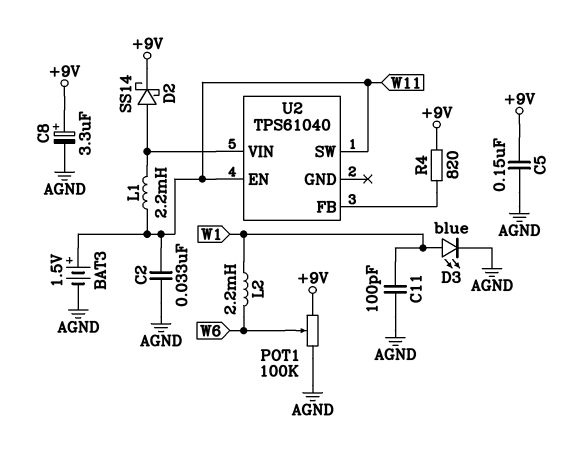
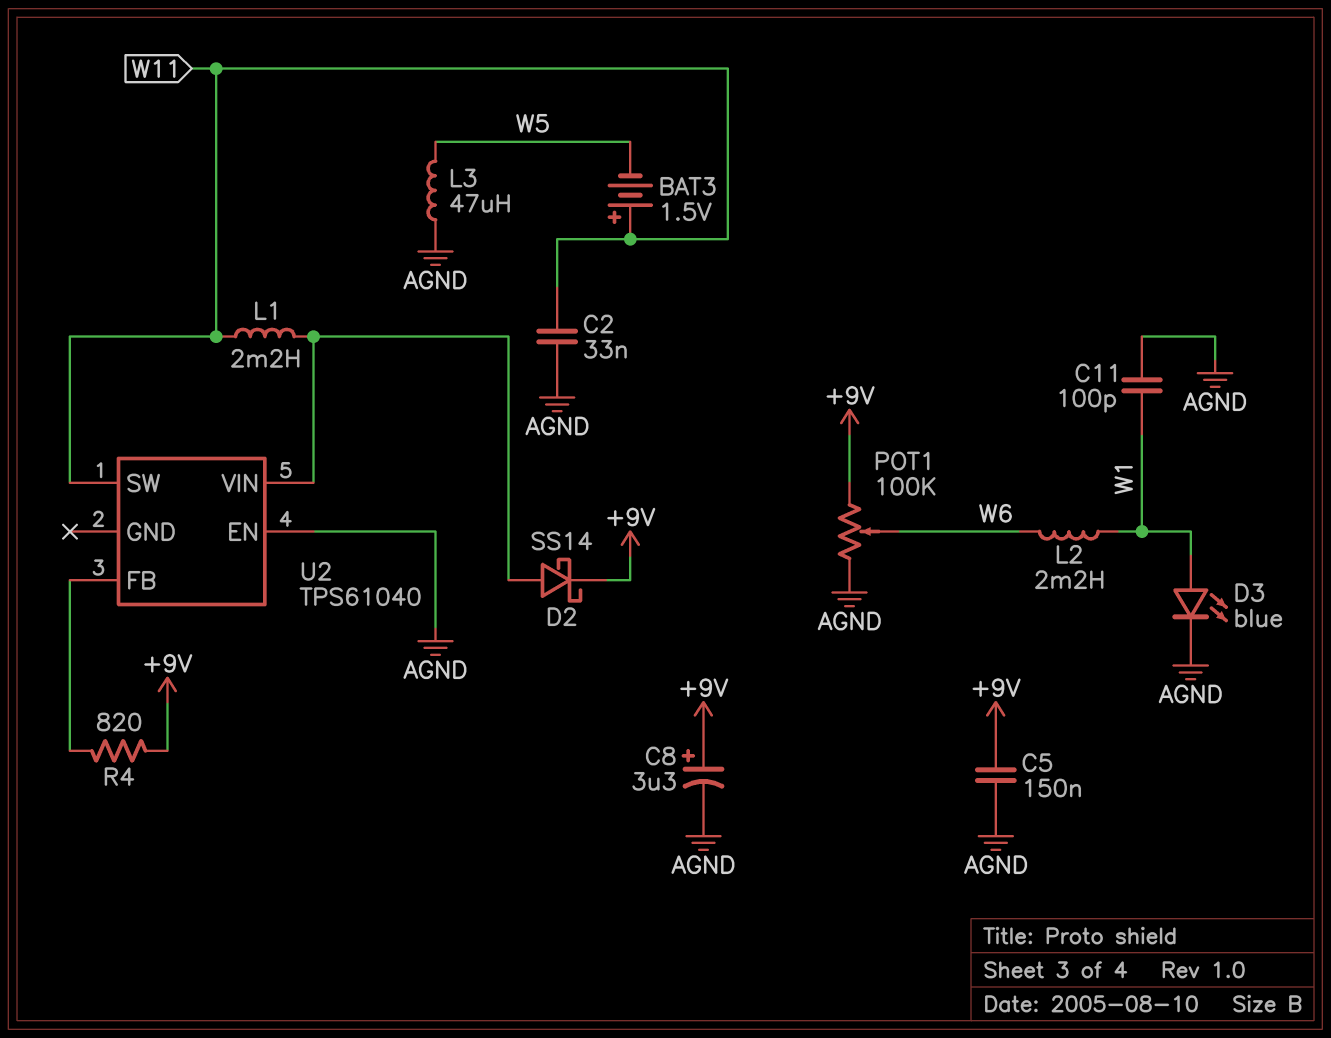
BAT3: 1.5V (plus W11, minus AGND) -> 1.5V (plus W11, minus W5)
L3: none -> 47uH (AGND, W5)
U2 pin EN: W11 -> AGND

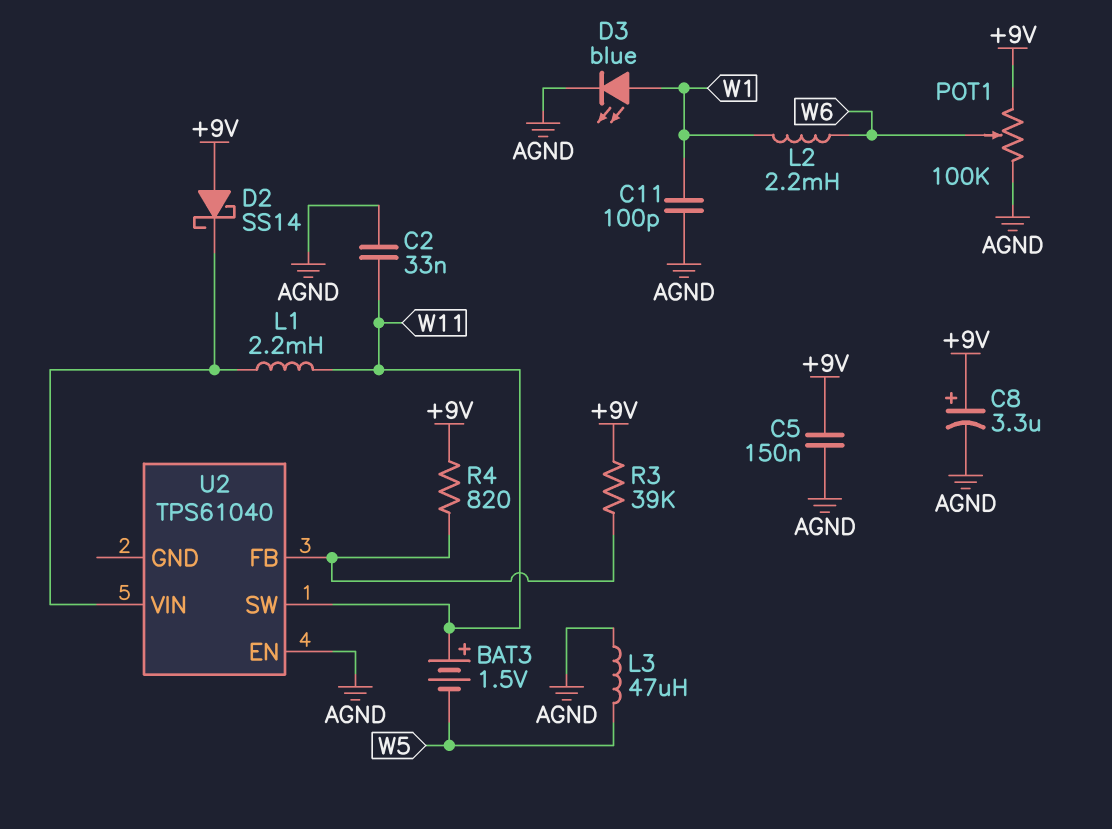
D2: schottky SS14 (A U2/VIN, K +9V) -> schottky SS14 (A +9V, K U2/VIN)
R3: none -> 39k (+9V, U2/FB)

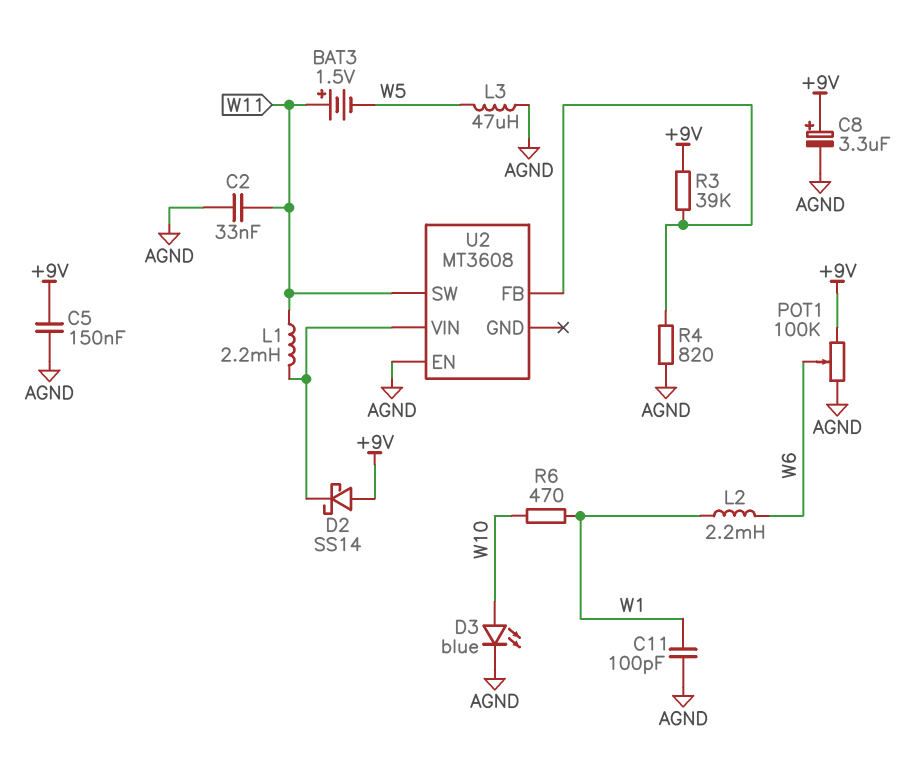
D3: LED blue (A W1, K AGND) -> LED blue (A W10, K AGND)
R4: 820 (+9V, U2/FB) -> 820 (AGND, U2/FB)
R6: none -> 470 (W1, W10)
U2: TPS61040 -> MT3608

